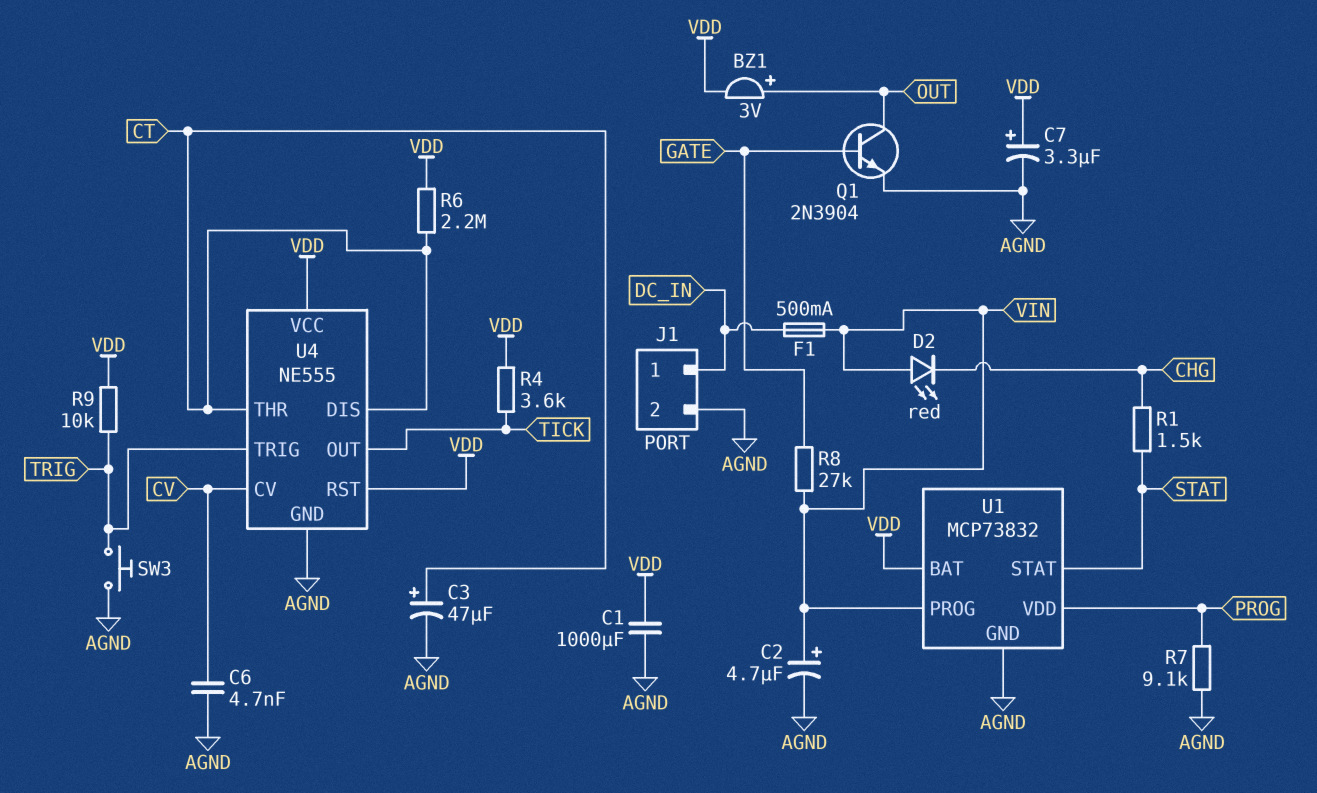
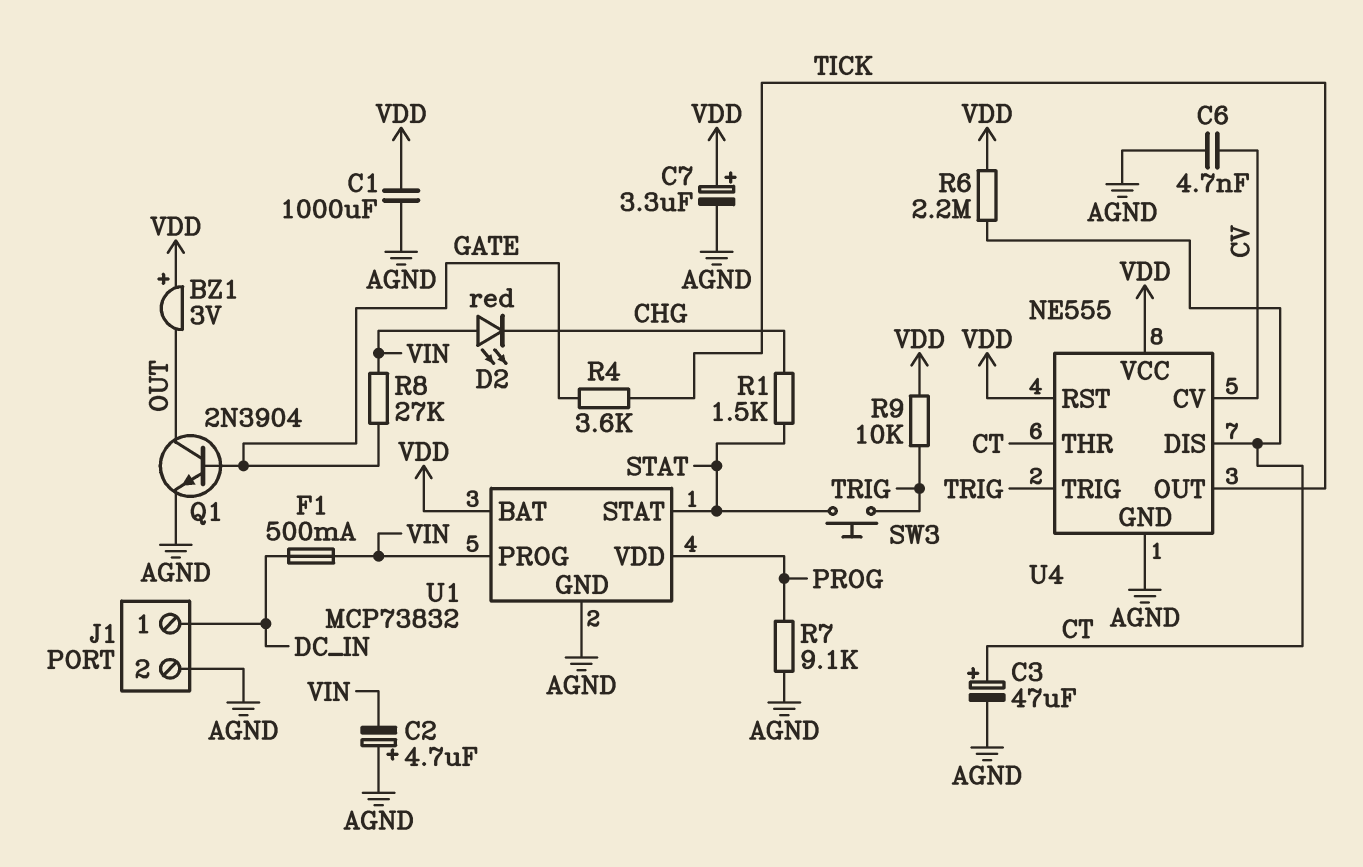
BZ1: buzzer 3V (plus OUT, minus VDD) -> buzzer 3V (plus VDD, minus OUT)
C2: 4.7uF (plus VIN, minus AGND) -> 4.7uF (plus AGND, minus VIN)
R4: 3.6k (TICK, VDD) -> 3.6k (GATE, TICK)
SW3: button (AGND, TRIG) -> button (STAT, TRIG)

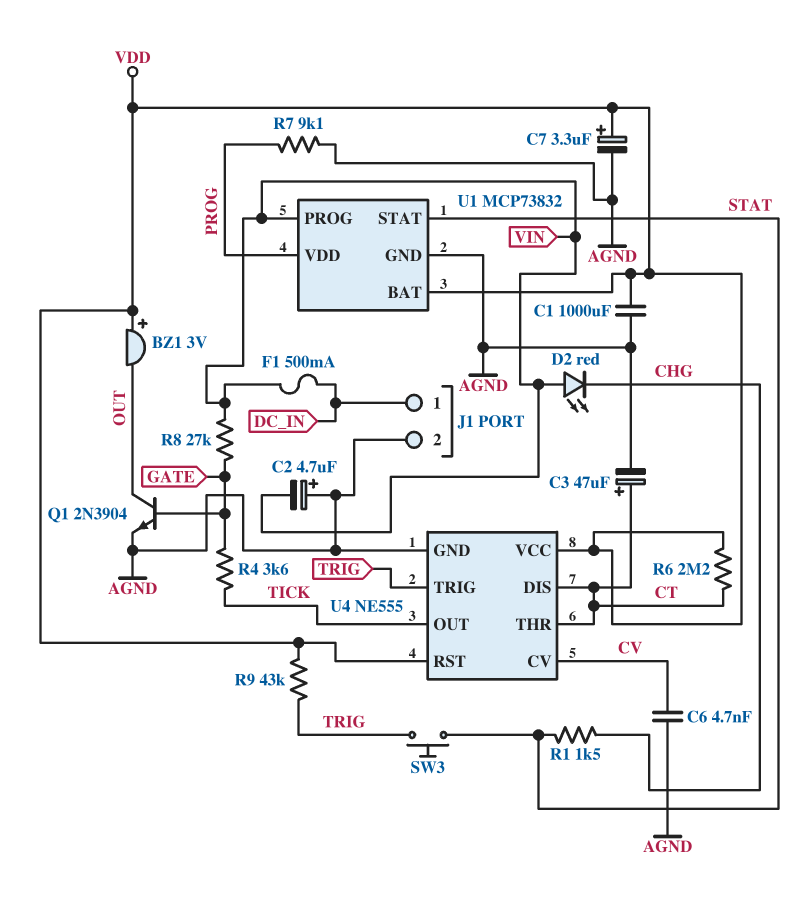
R9: 10k (TRIG, VDD) -> 43k (TRIG, VDD)

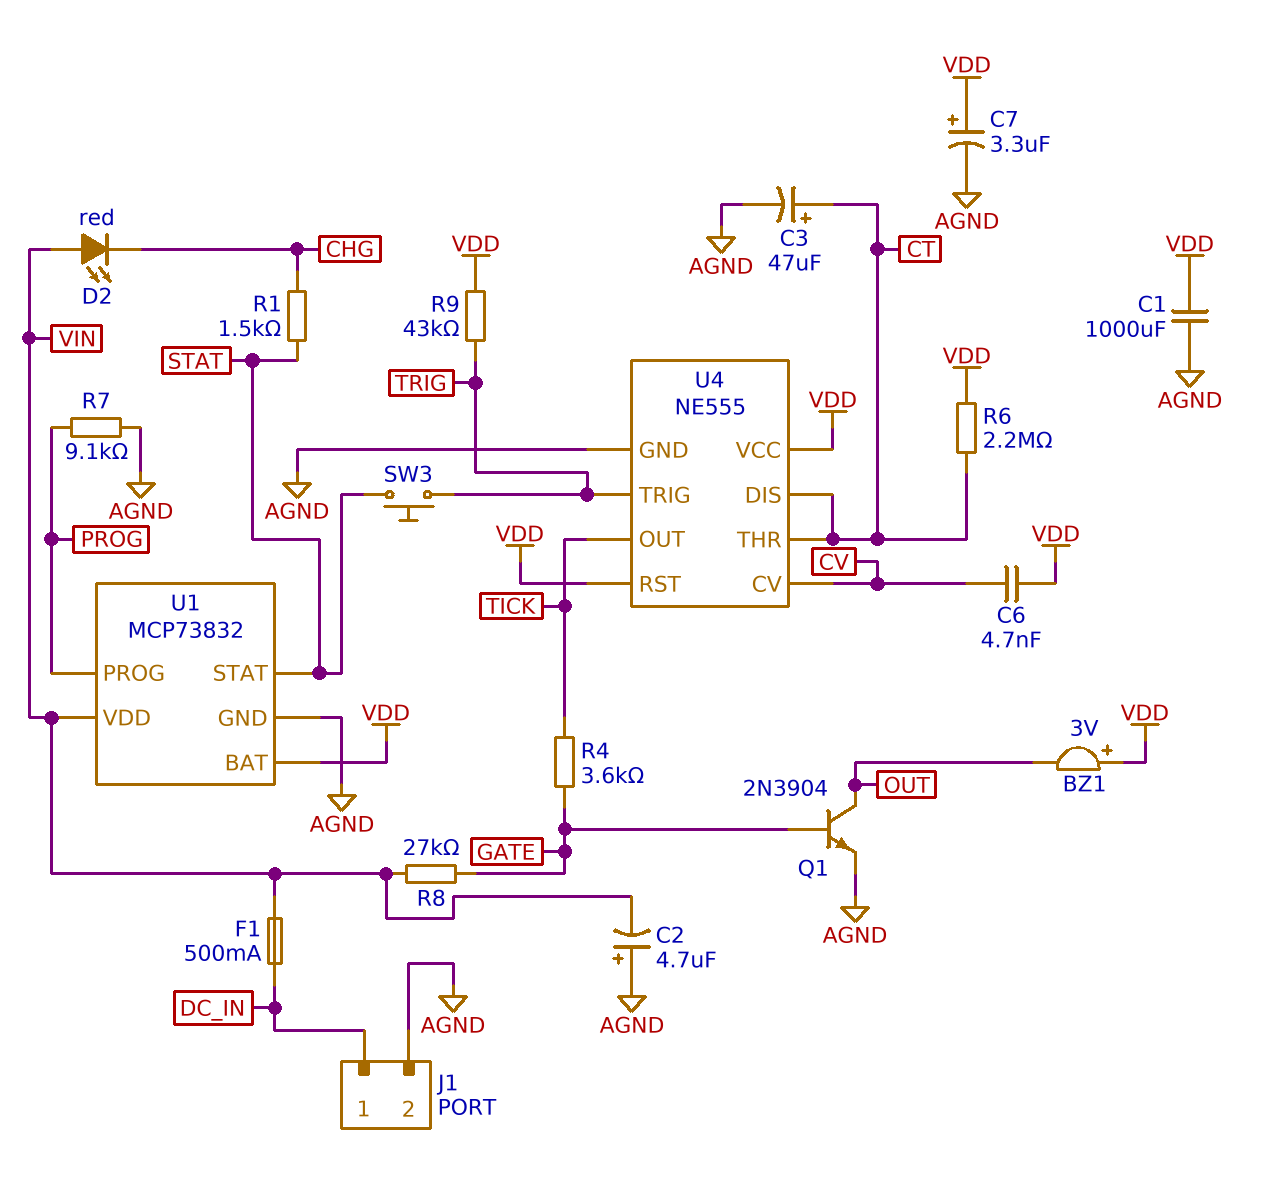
C6: 4.7nF (AGND, CV) -> 4.7nF (CV, VDD)
U1 pin PROG: VIN -> PROG
U1 pin VDD: PROG -> VIN

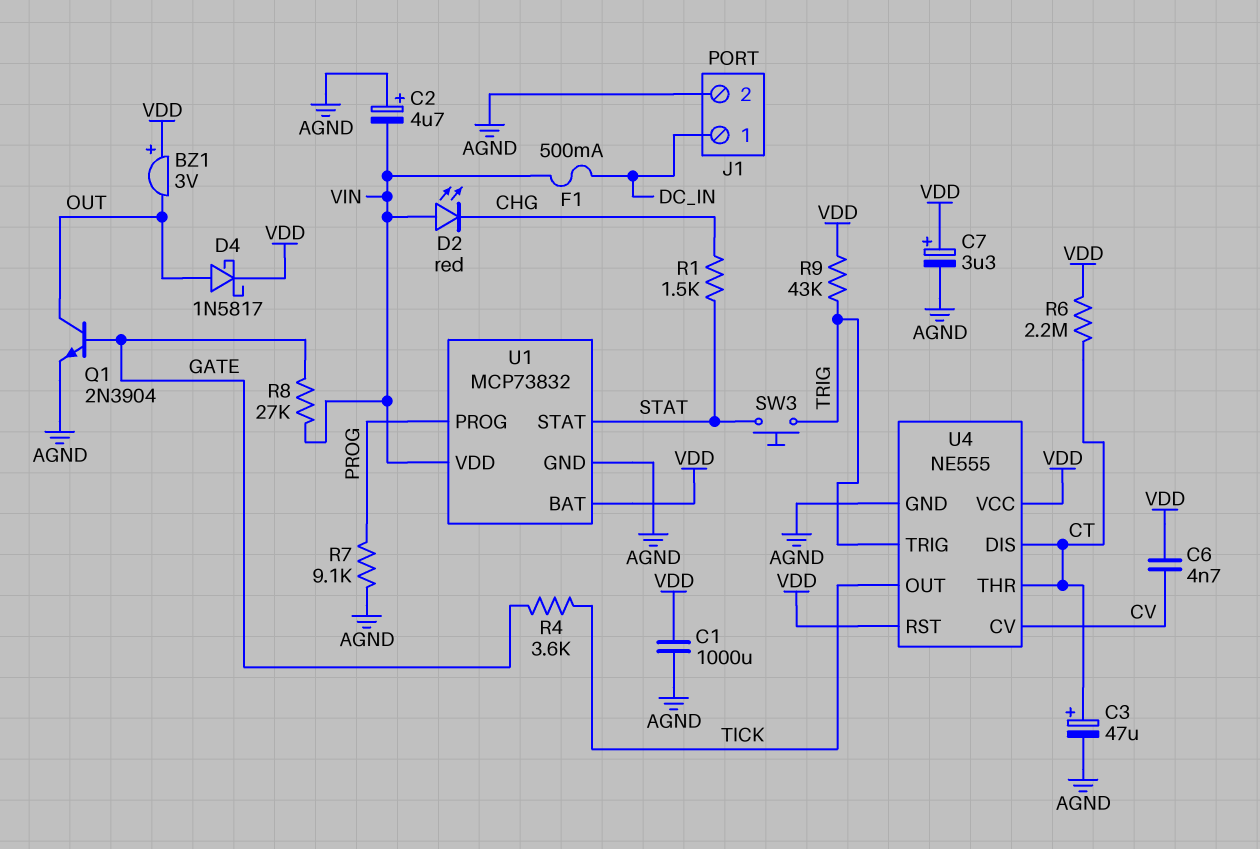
D4: none -> schottky 1N5817 (A OUT, K VDD)

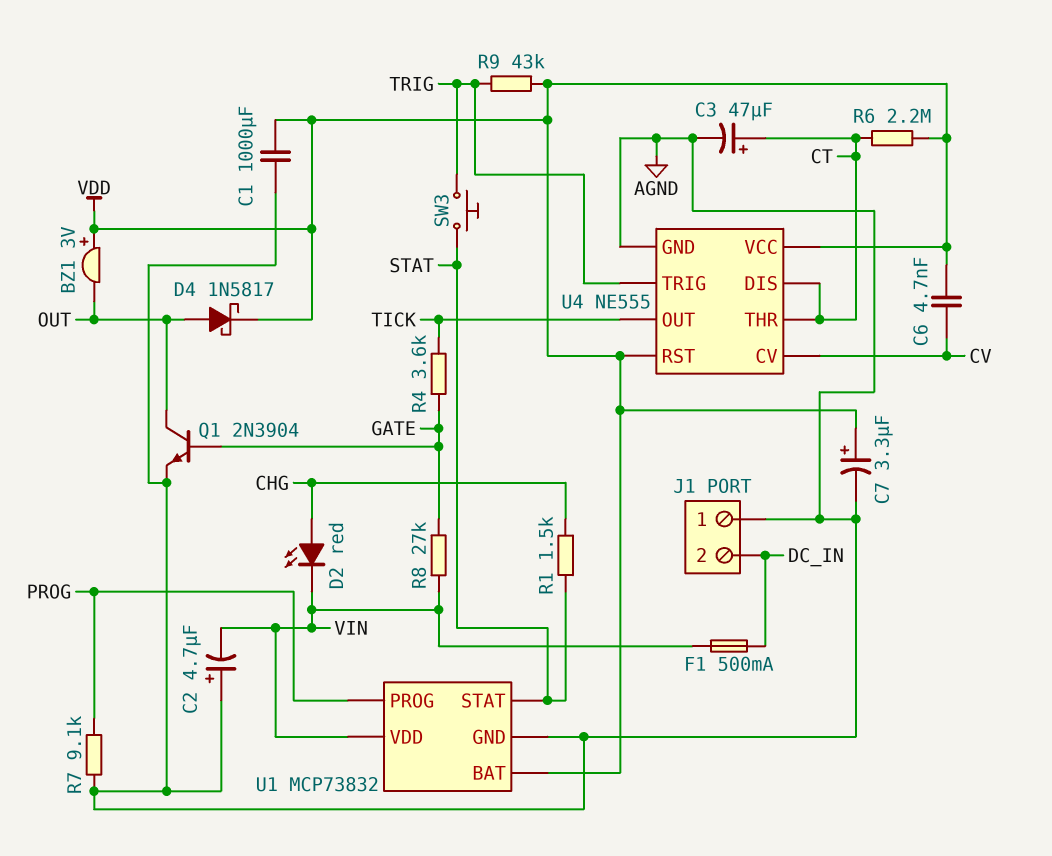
D2: LED red (A VIN, K CHG) -> LED red (A CHG, K VIN)
J1 pin 1: DC_IN -> AGND
J1 pin 2: AGND -> DC_IN

